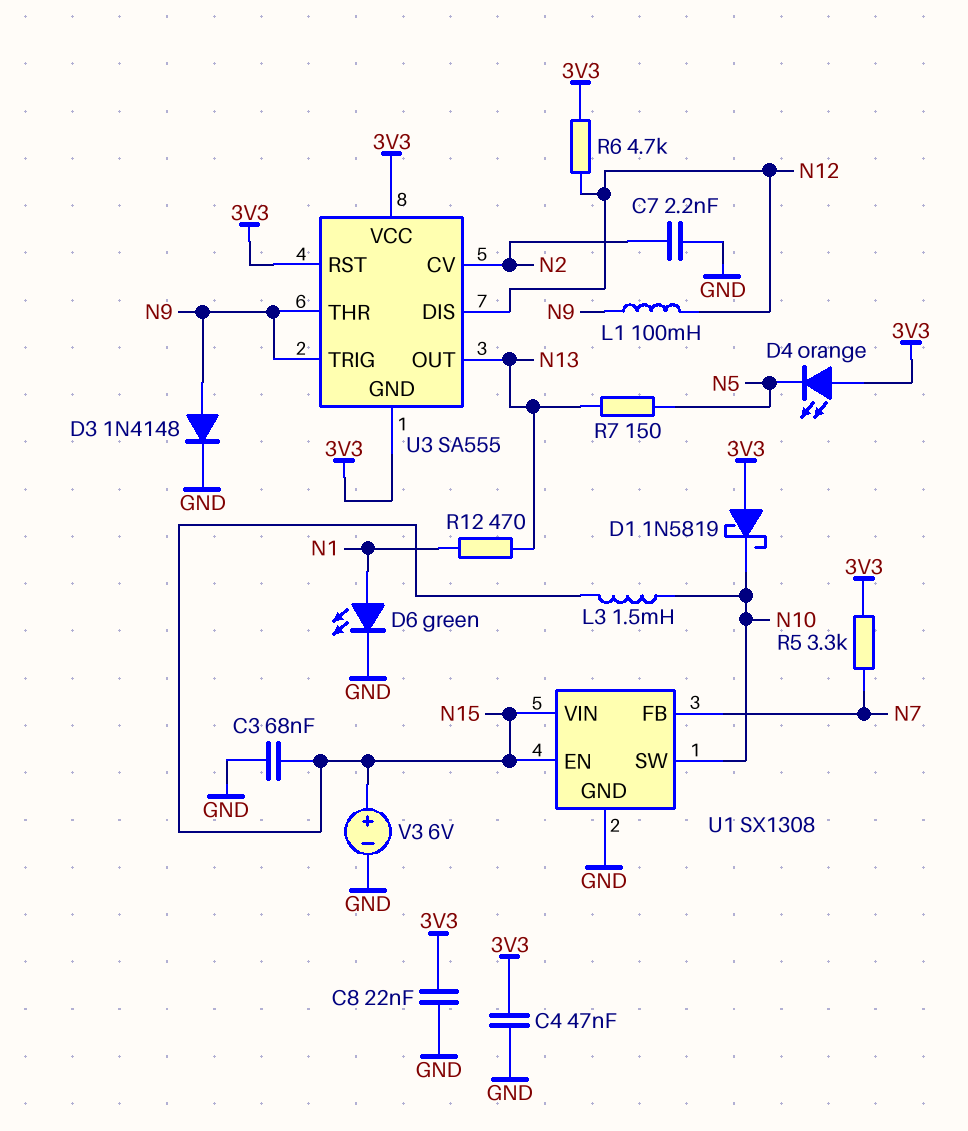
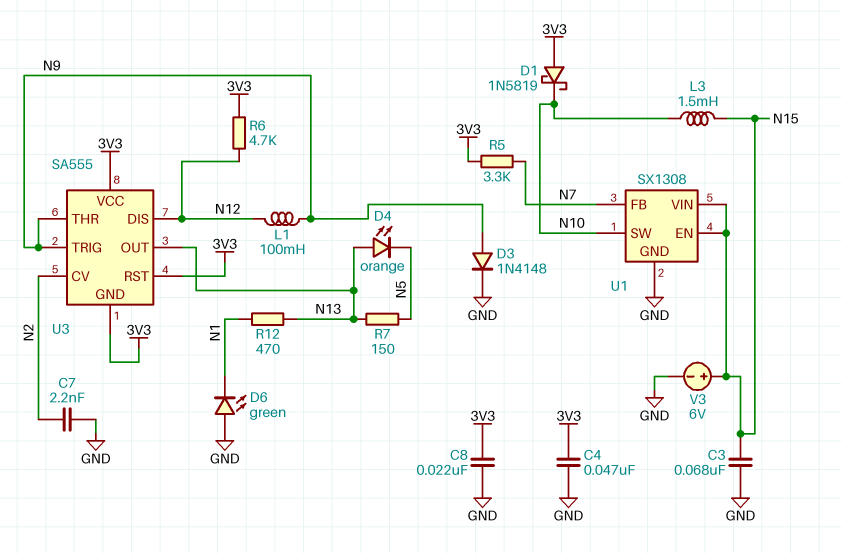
D4: LED orange (A 3V3, K N5) -> LED orange (A N13, K N5)
D6: LED green (A N1, K GND) -> LED green (A GND, K N1)

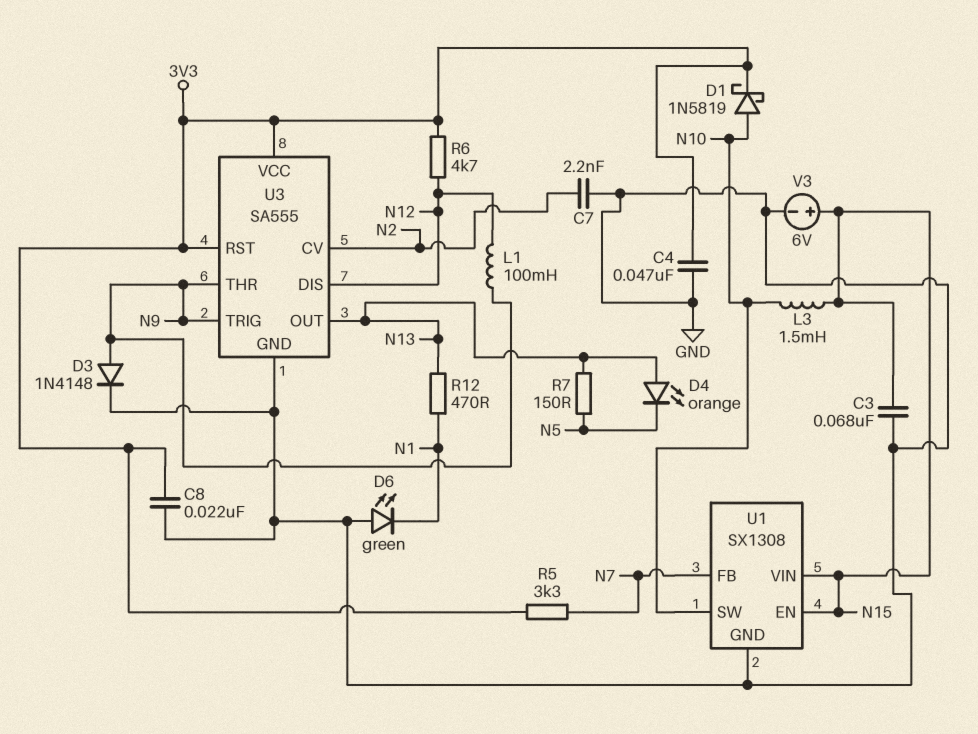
D1: schottky 1N5819 (A 3V3, K N10) -> schottky 1N5819 (A N10, K 3V3)
U3 pin GND: 3V3 -> GND

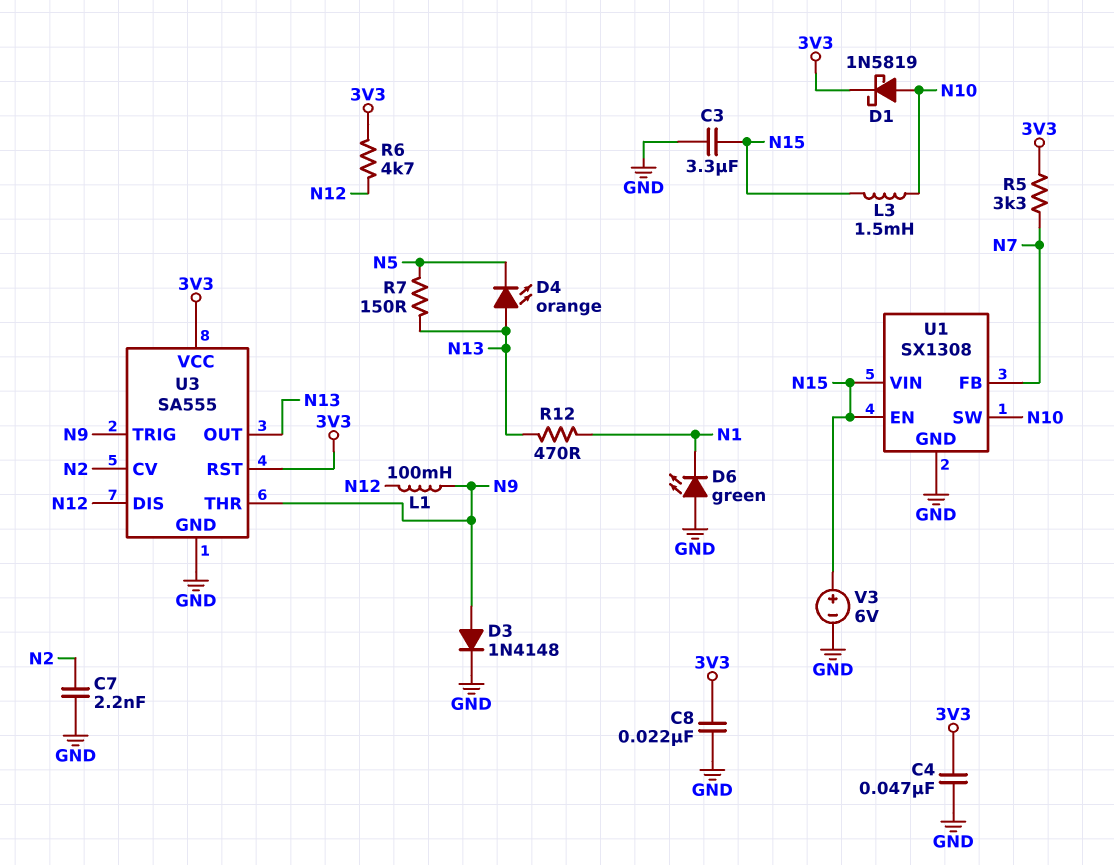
C3: 68nF (GND, N15) -> 3.3uF (GND, N15)

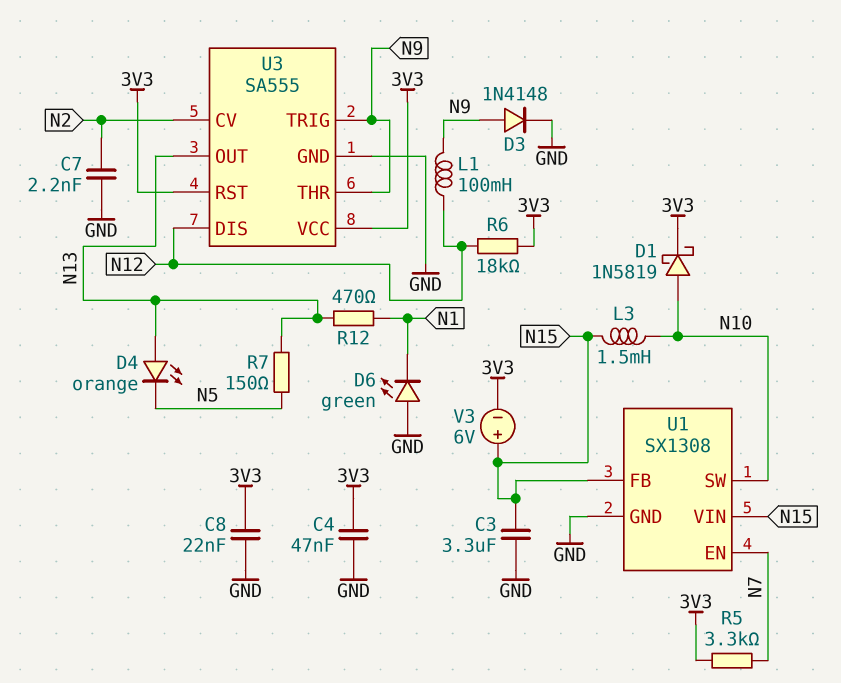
R6: 4.7k (3V3, N12) -> 18k (3V3, N12)
U1 pin EN: N15 -> N7
U1 pin FB: N7 -> N15
V3: 6V (plus N15, minus GND) -> 6V (plus N15, minus 3V3)

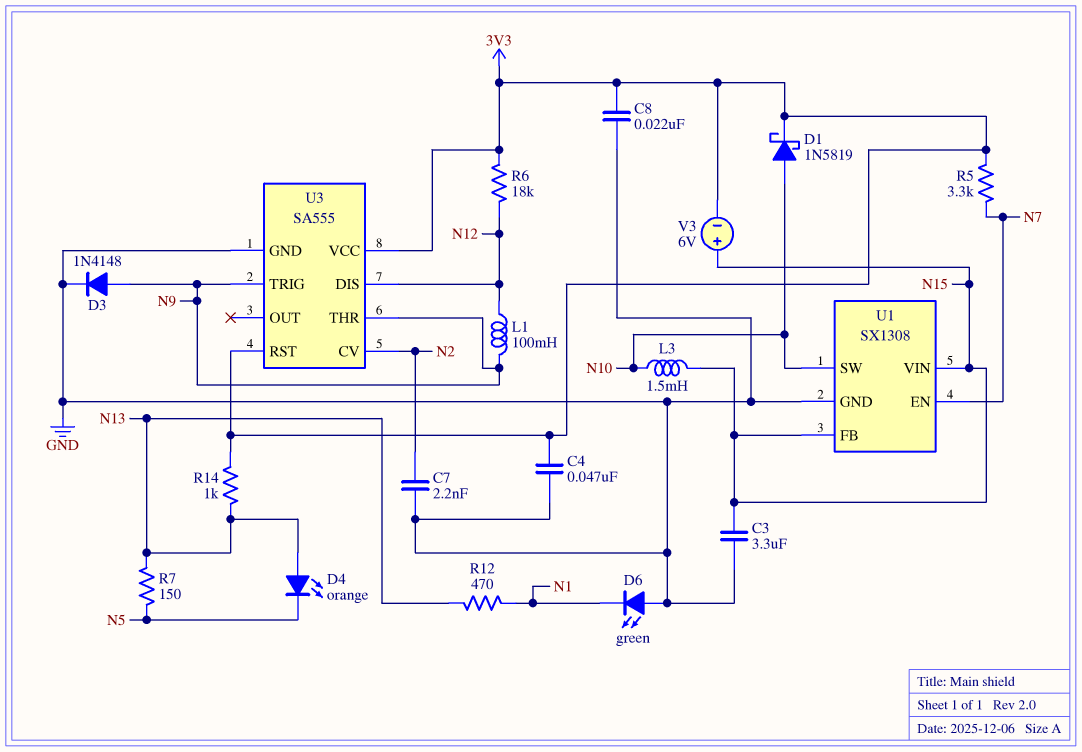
R14: none -> 1k (3V3, N13)
U3 pin OUT: N13 -> none

